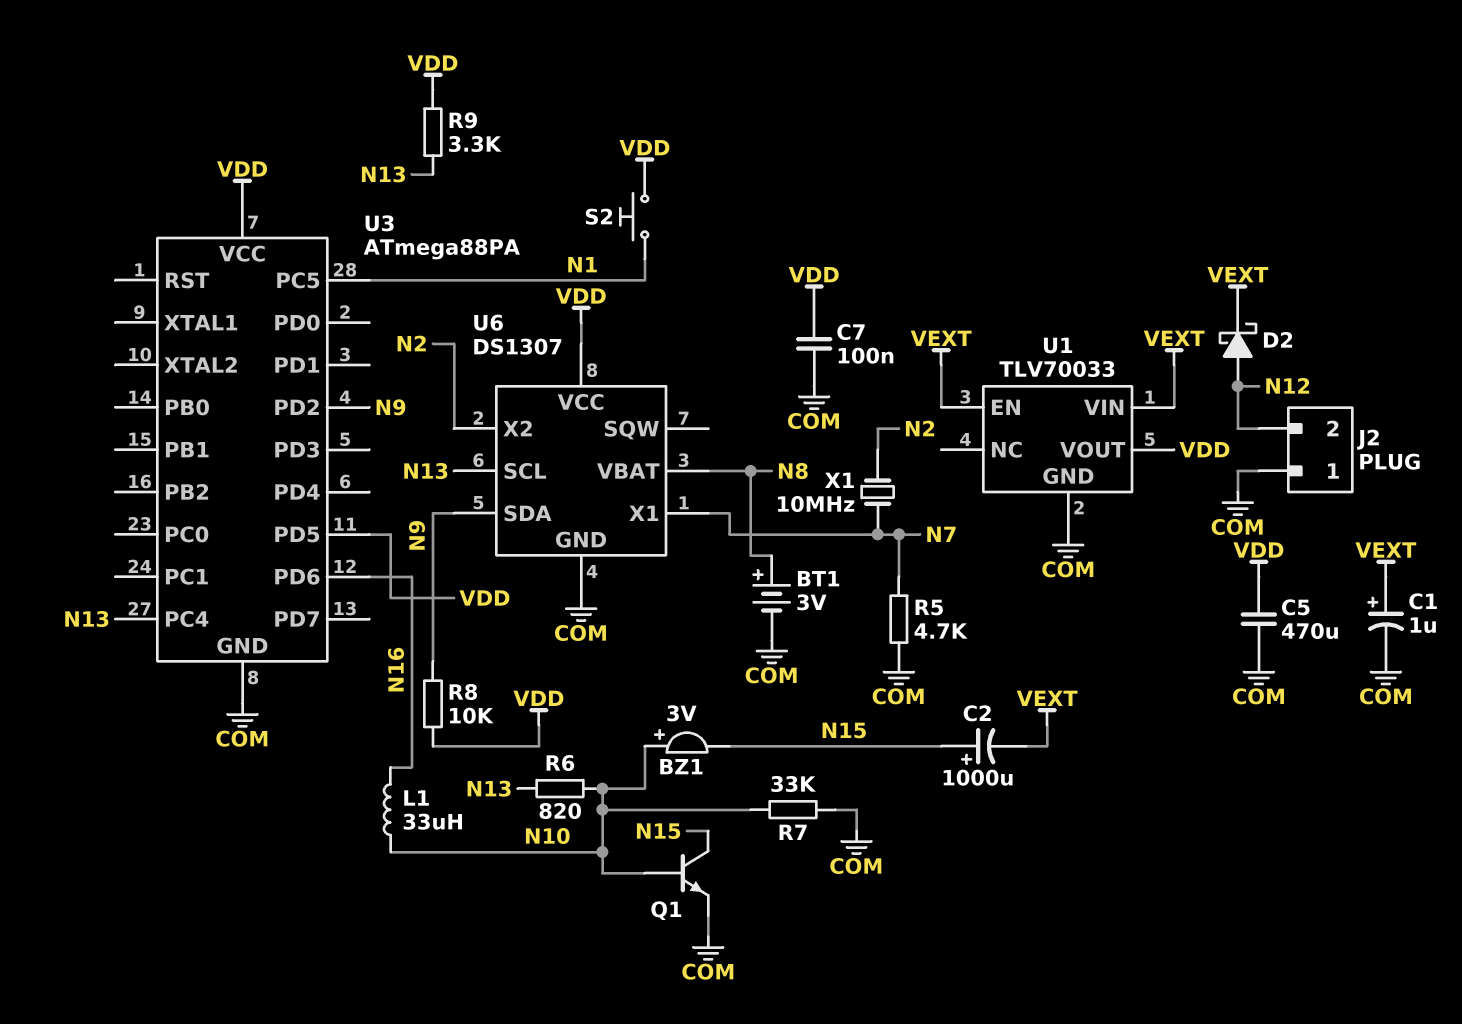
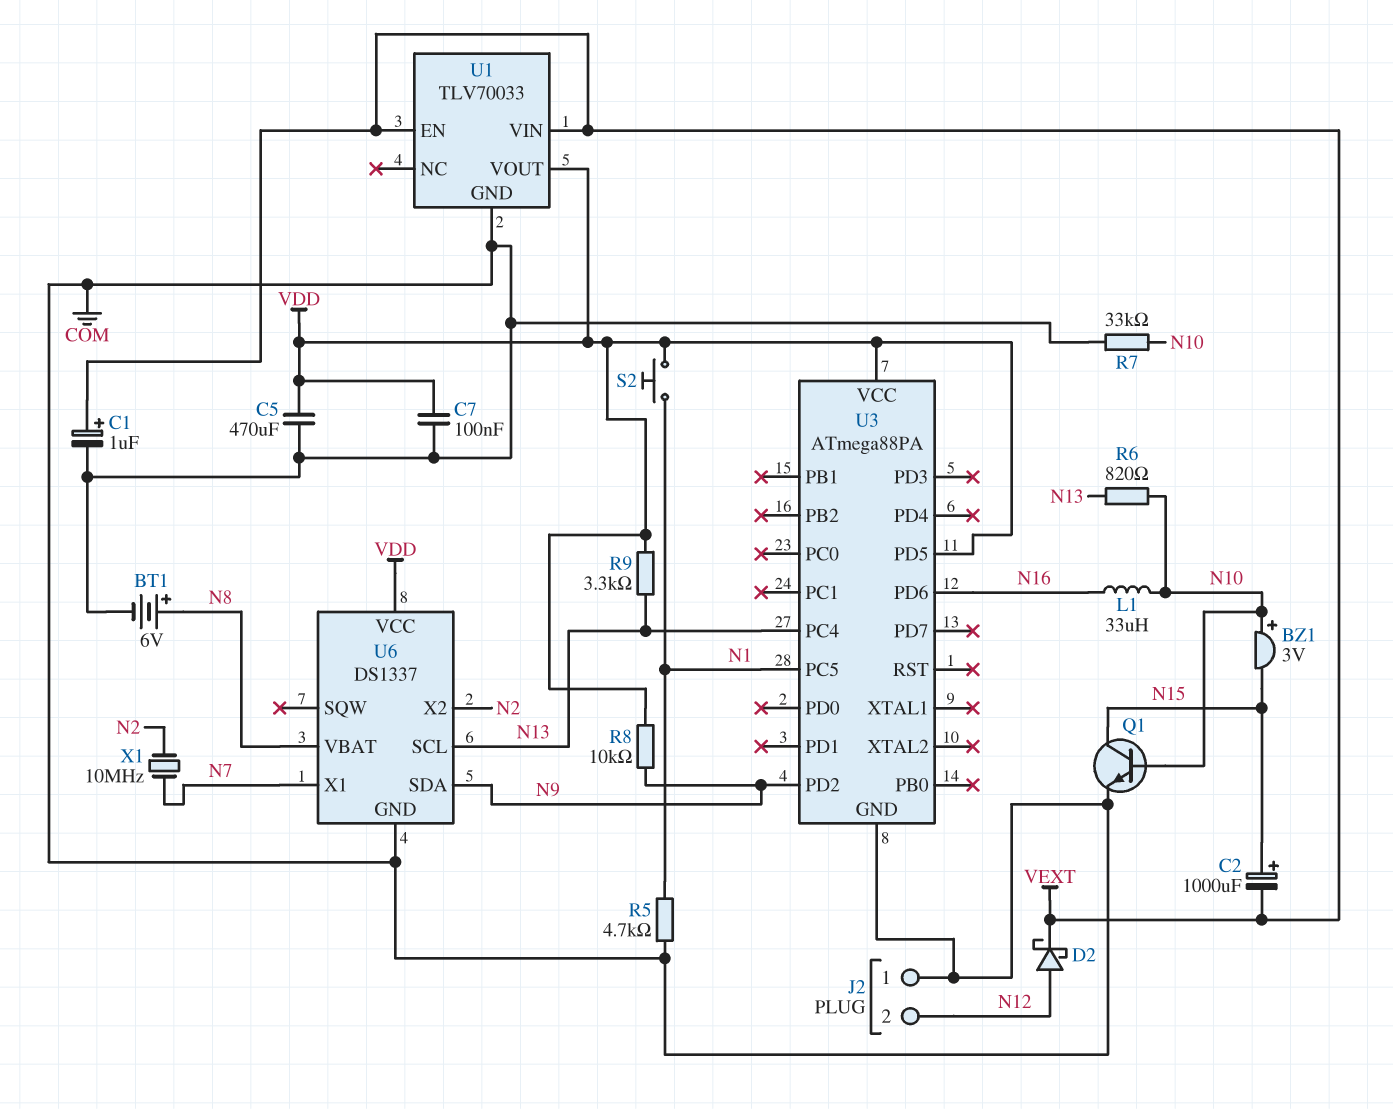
BT1: 3V (plus N8, minus COM) -> 6V (plus N8, minus COM)
R5: 4.7k (COM, N7) -> 4.7k (COM, N1)
U6: DS1307 -> DS1337

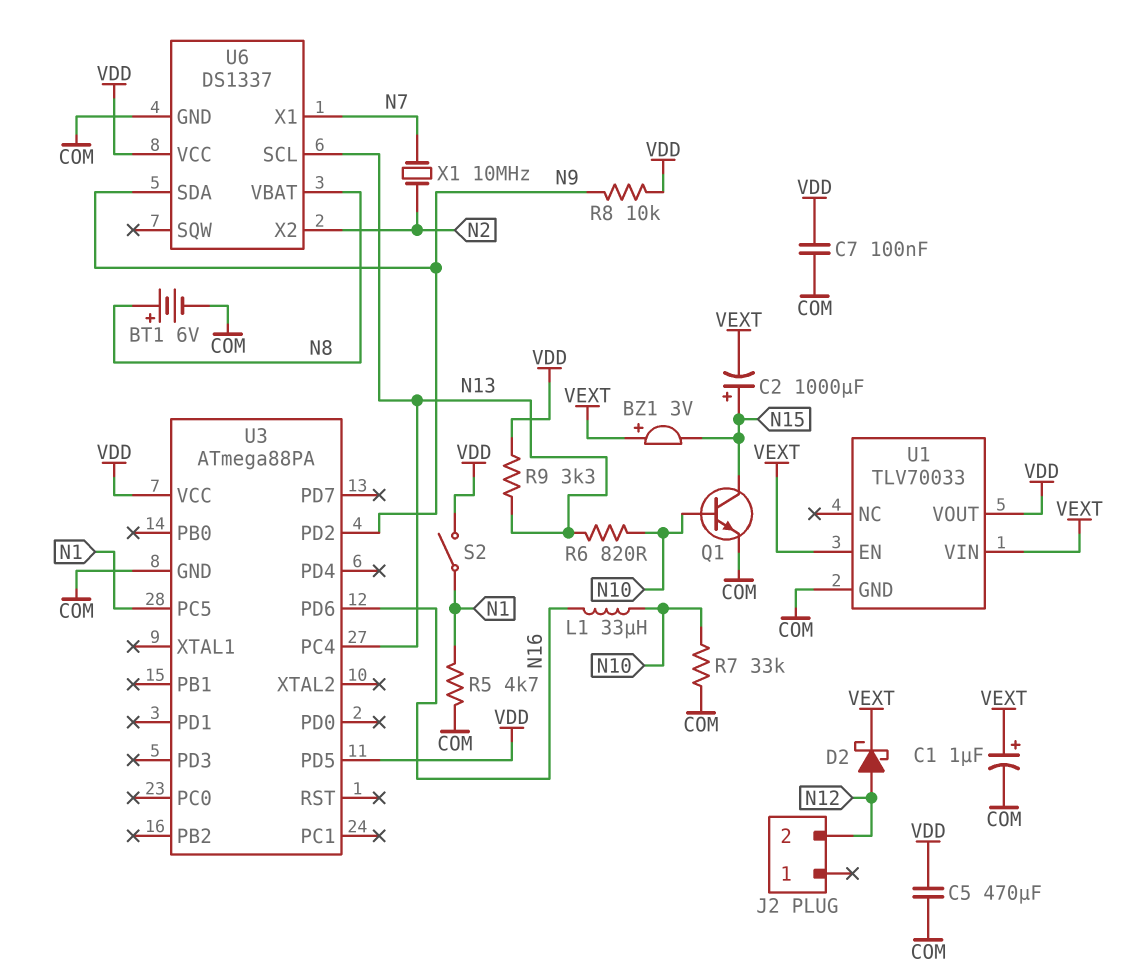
BZ1: buzzer 3V (plus N10, minus N15) -> buzzer 3V (plus VEXT, minus N15)
J2 pin 1: COM -> none
S2: button (N1, VDD) -> switch (N1, VDD)

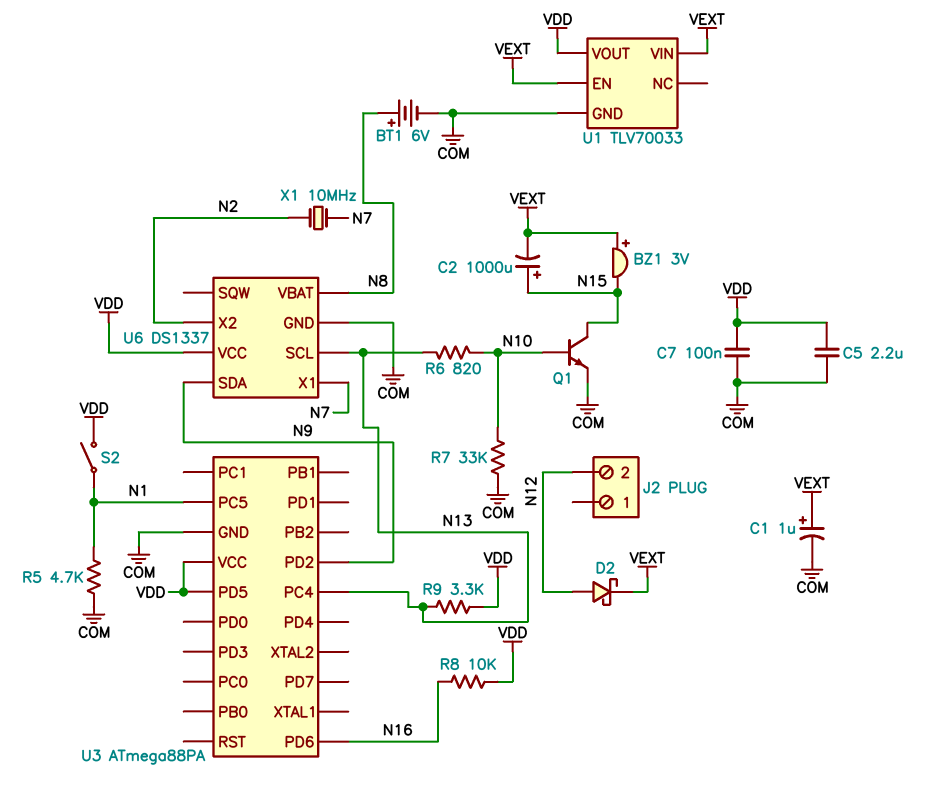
C5: 470uF (COM, VDD) -> 2.2uF (COM, VDD)
L1: 33uH (N10, N16) -> none
R8: 10k (N9, VDD) -> 10k (N16, VDD)

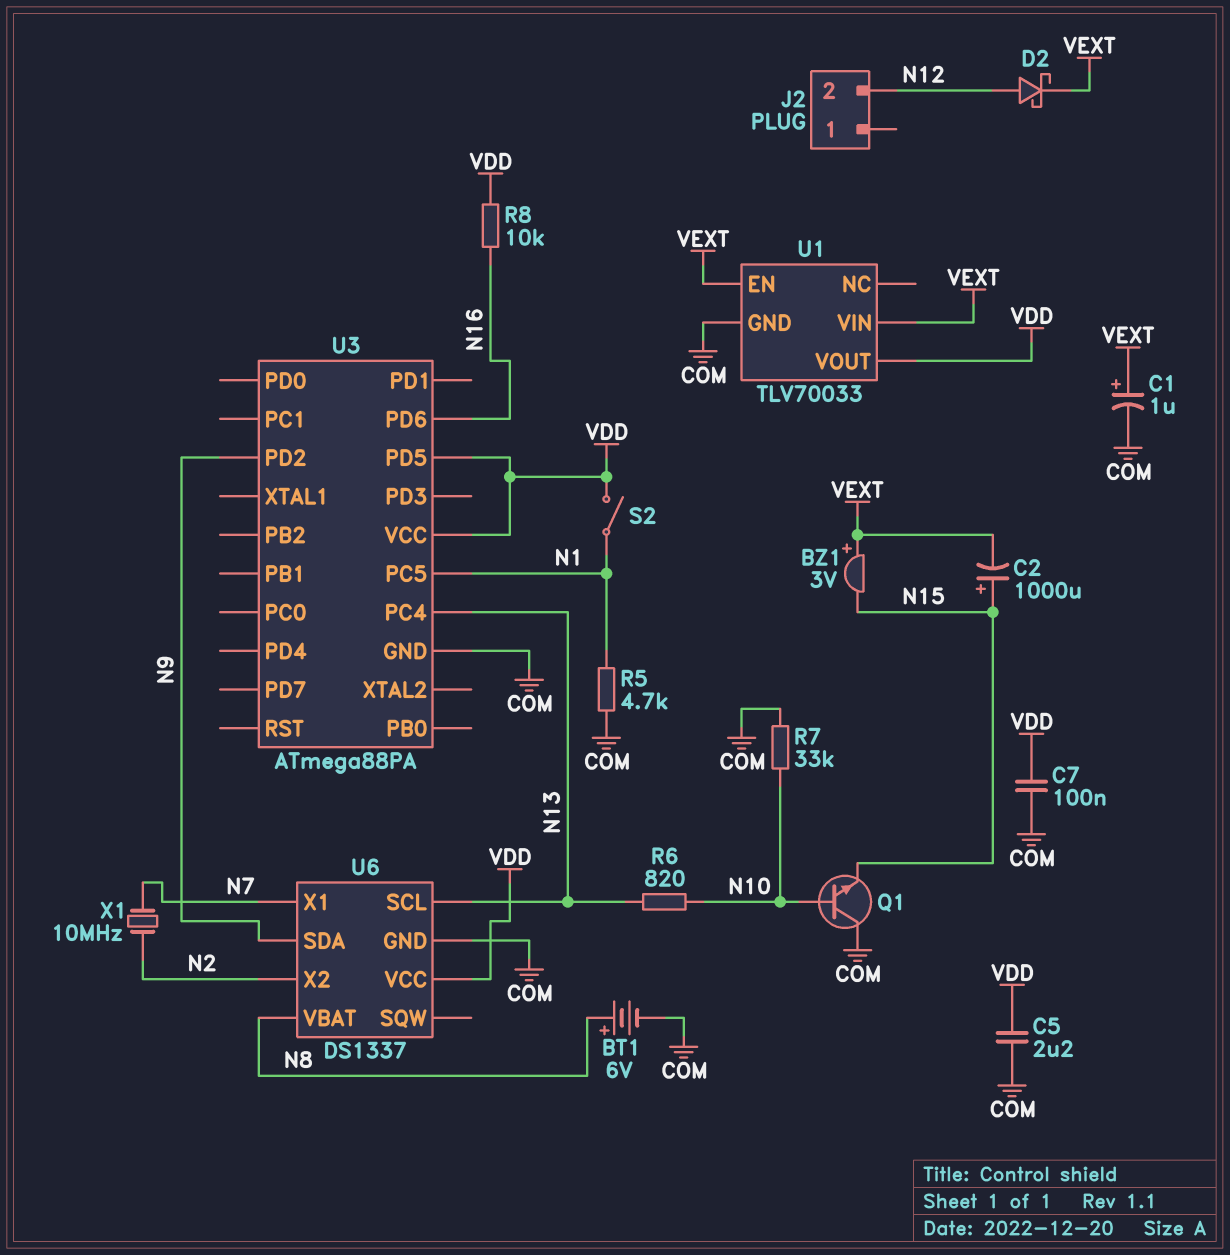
Q1: NPN (B N10, C N15, E COM) -> NPN (B N10, C COM, E N15)
R9: 3.3k (N13, VDD) -> none

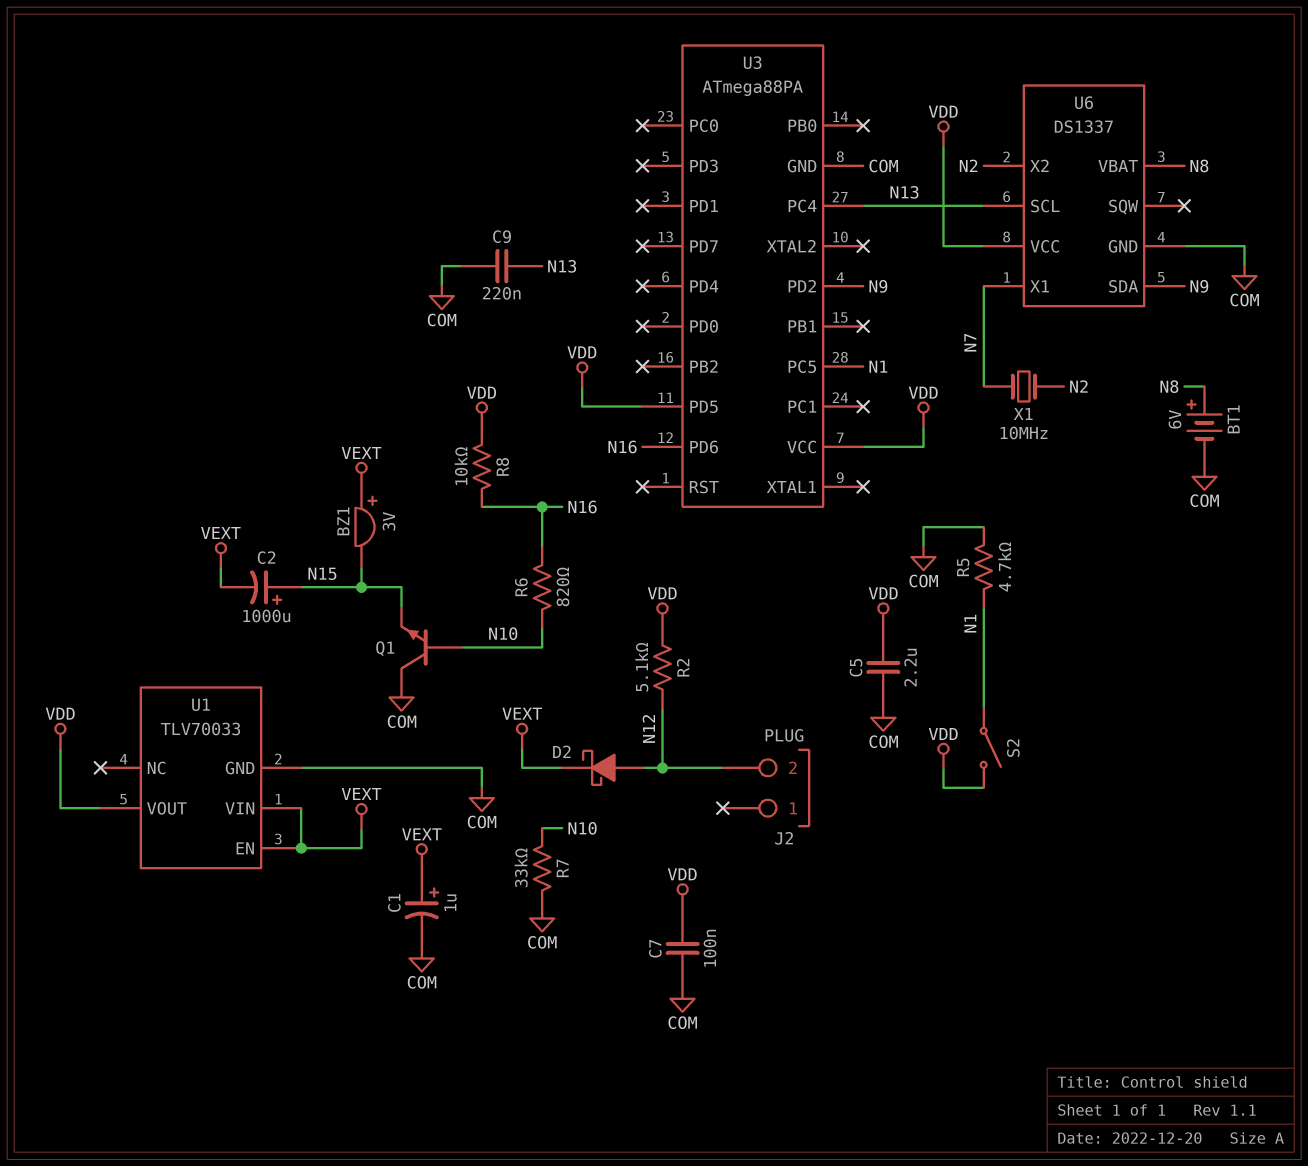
C9: none -> 220nF (COM, N13)
R2: none -> 5.1k (N12, VDD)
R6: 820 (N10, N13) -> 820 (N10, N16)

